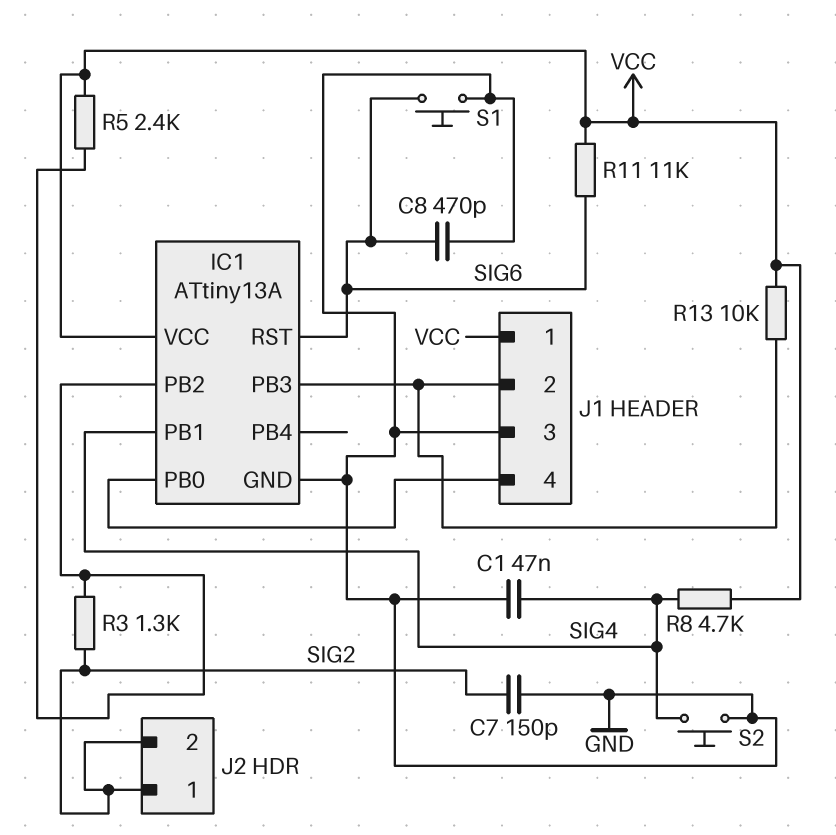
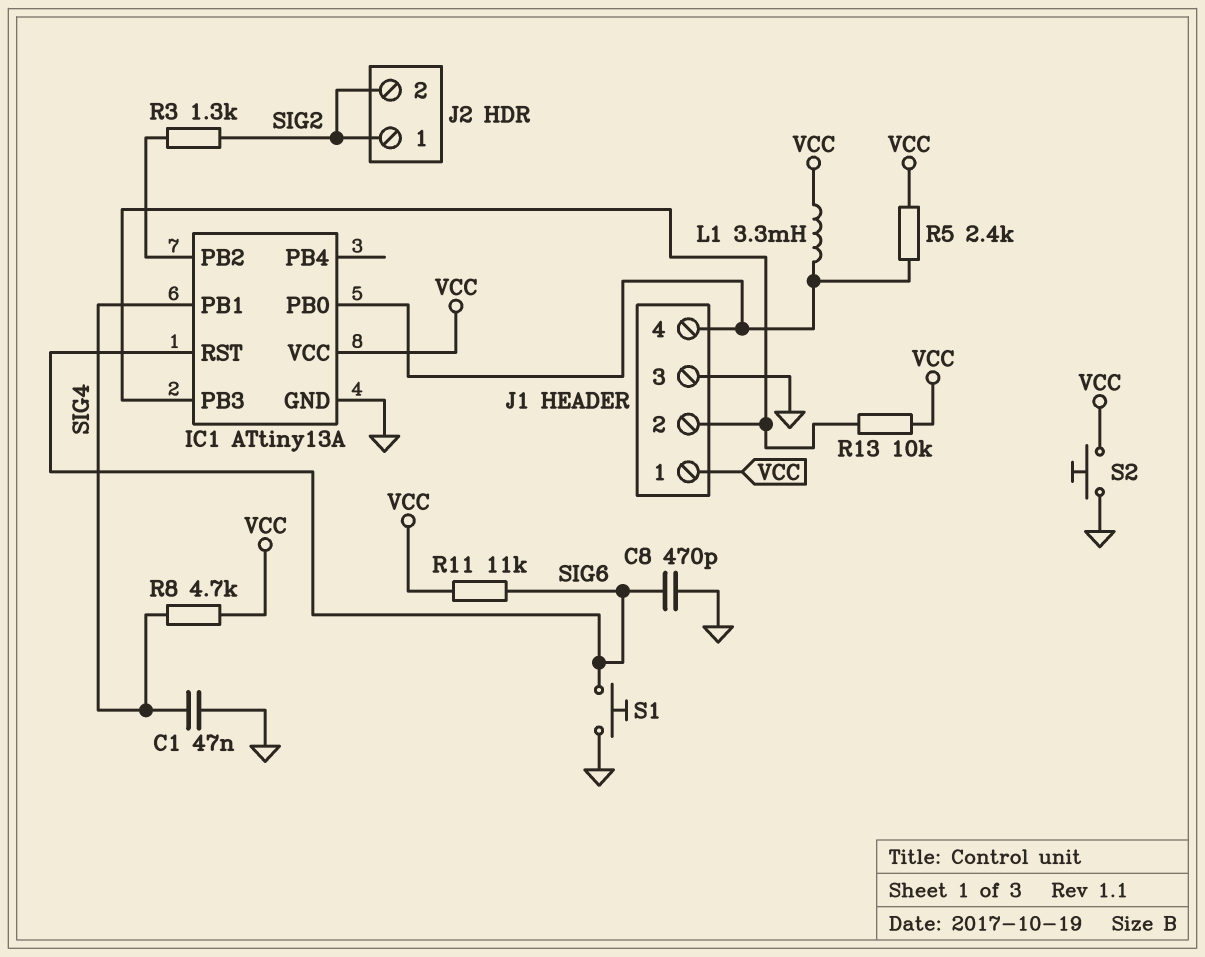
C7: 150pF (GND, SIG2) -> none
L1: none -> 3.3mH (IC1/PB0, VCC)
R5: 2.4k (IC1/PB2, VCC) -> 2.4k (IC1/PB0, VCC)
S2: button (GND, SIG4) -> button (GND, VCC)

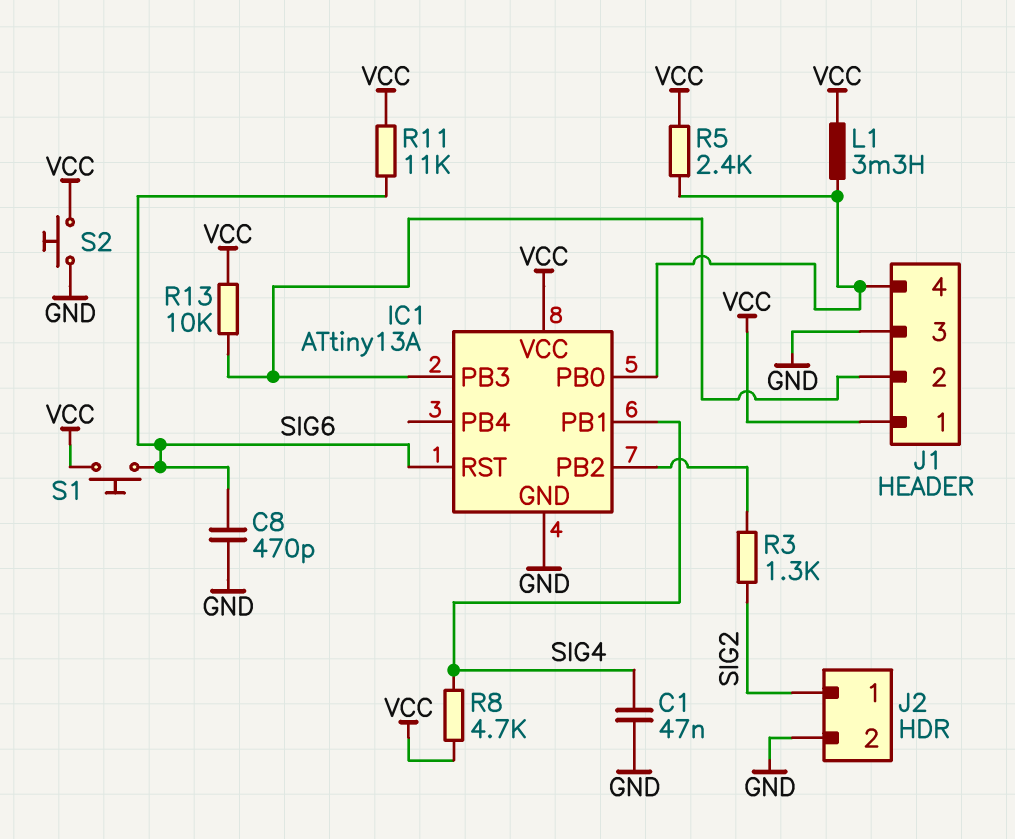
J2 pin 2: SIG2 -> GND
S1: button (GND, SIG6) -> button (SIG6, VCC)

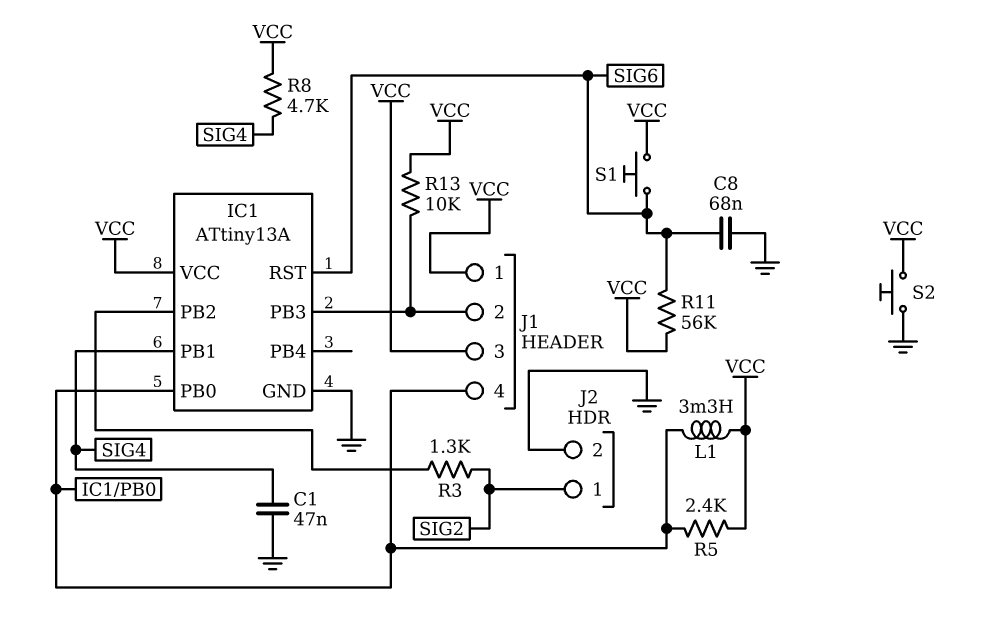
C8: 470pF (GND, SIG6) -> 68nF (GND, SIG6)
J1 pin 3: GND -> VCC
R11: 11k (SIG6, VCC) -> 56k (SIG6, VCC)

